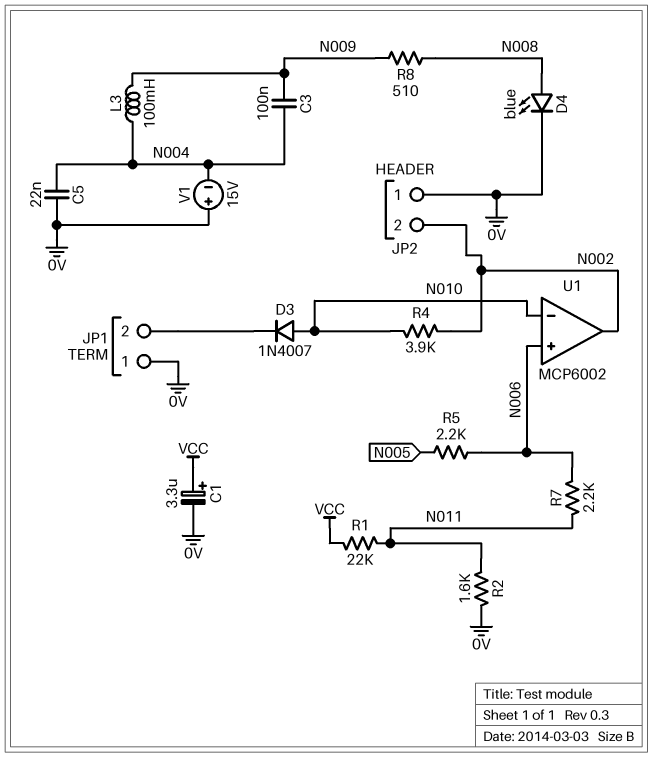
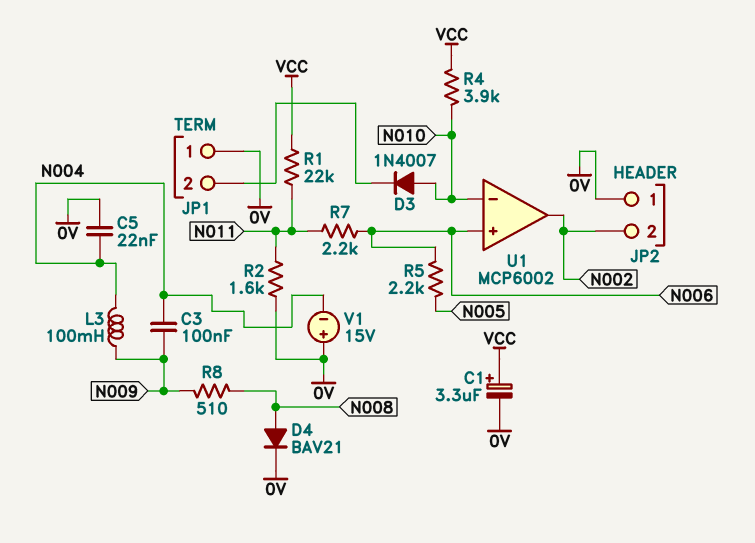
D4: LED blue (A N008, K 0V) -> diode BAV21 (A N008, K 0V)
R4: 3.9k (N002, N010) -> 3.9k (N010, VCC)

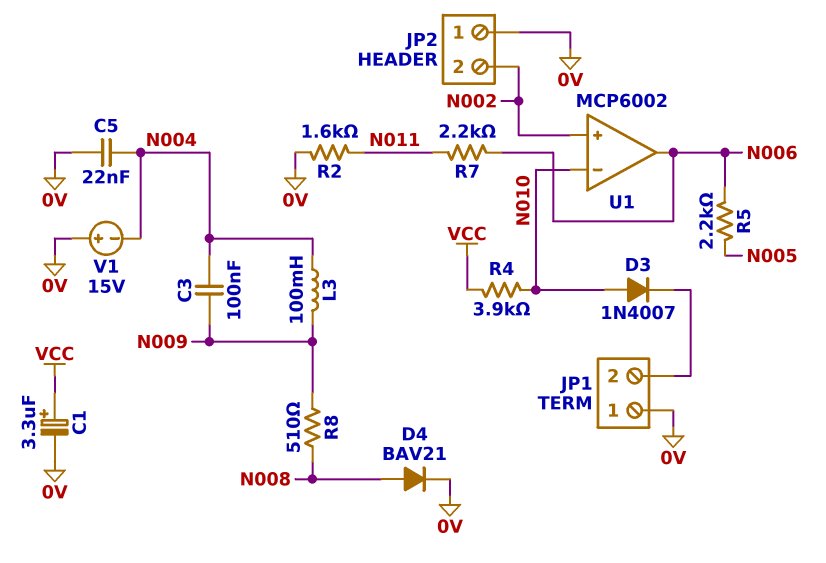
R1: 22k (N011, VCC) -> none
U1 pin in+: N006 -> N002
U1 pin out: N002 -> N006

